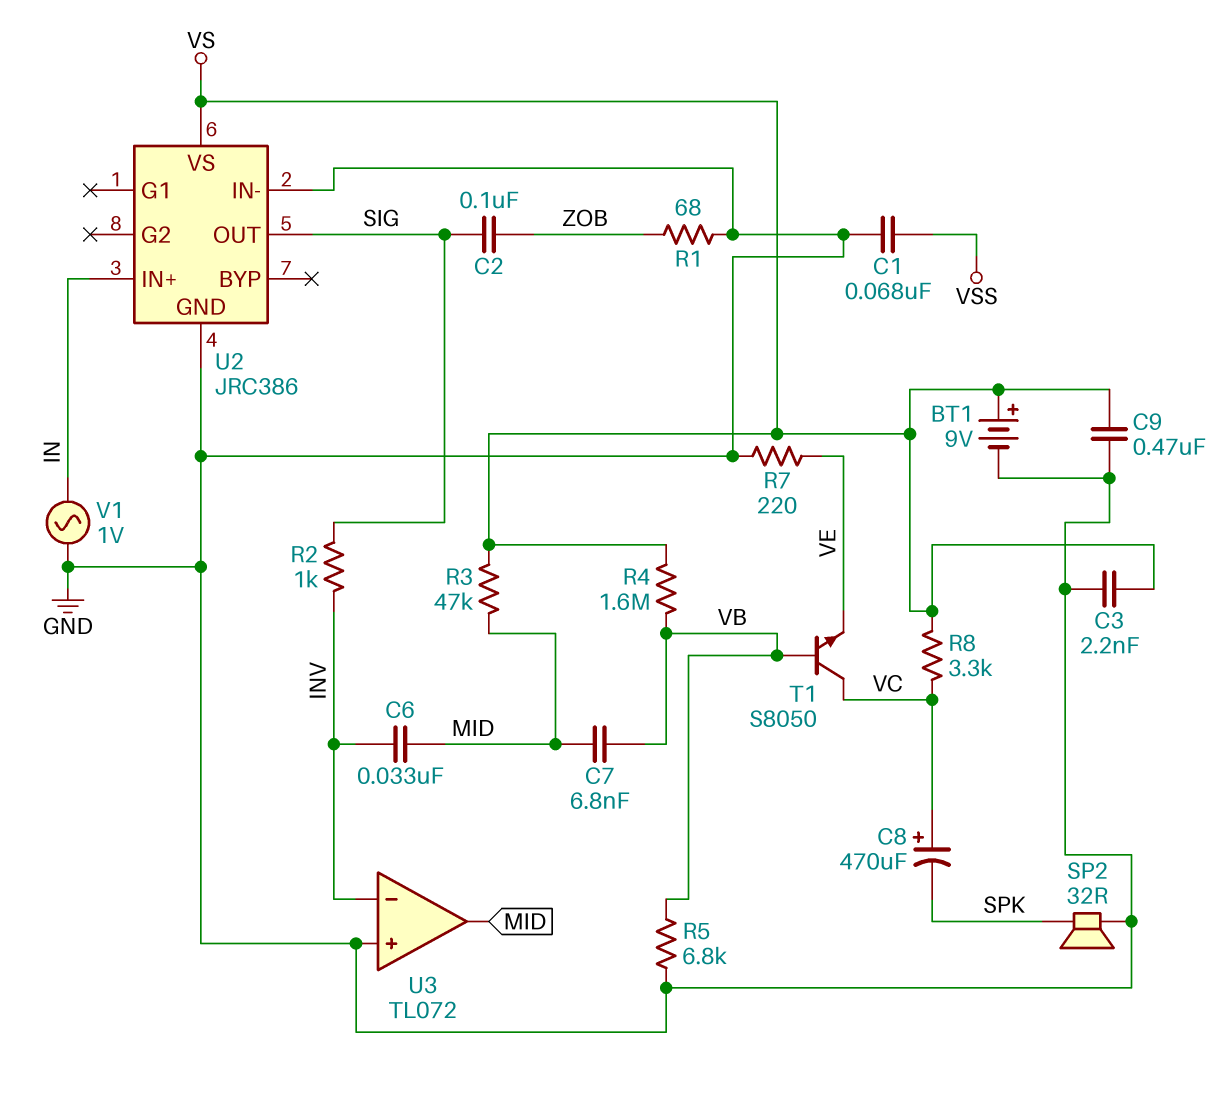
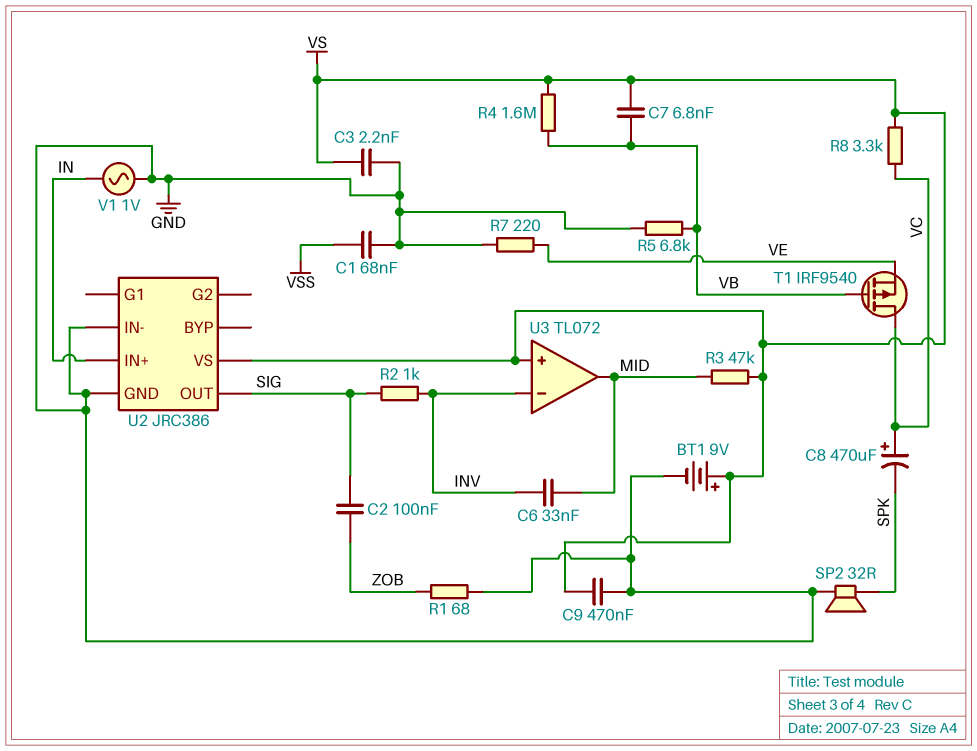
C7: 6.8nF (MID, VB) -> 6.8nF (VB, VS)
T1: NPN S8050 (B VB, C VC, E VE) -> PMOS IRF9540 (G VB, D VC, S VE)
U3 pin in+: GND -> VS

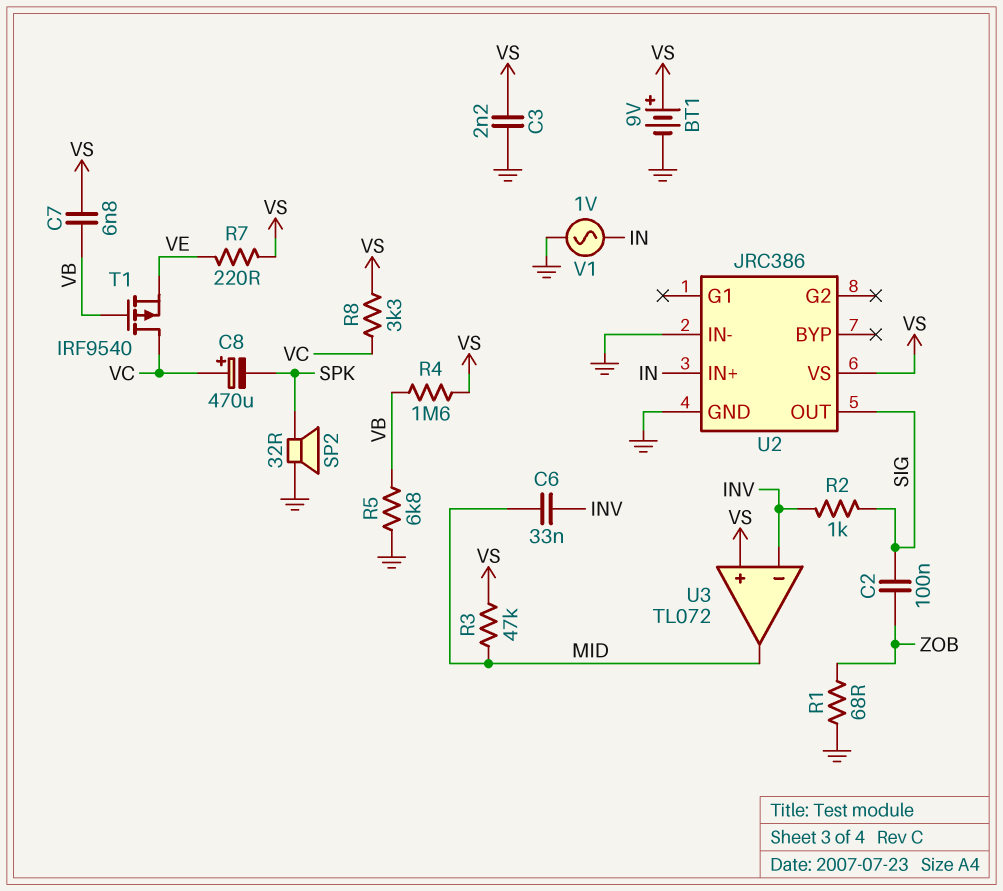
C1: 68nF (GND, VSS) -> none
C9: 470nF (GND, VS) -> none
R7: 220 (GND, VE) -> 220 (VE, VS)

